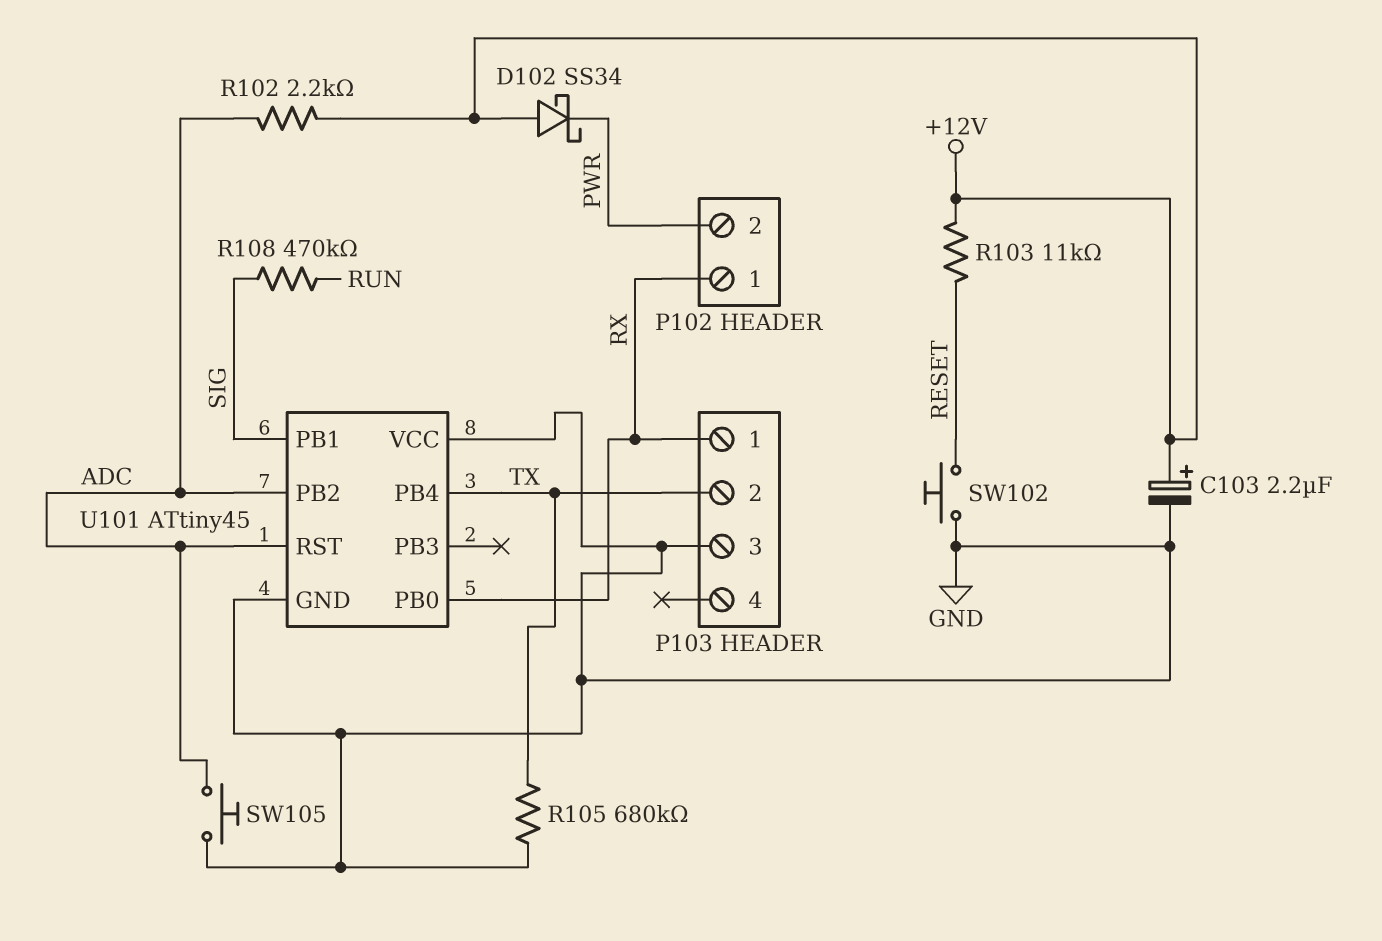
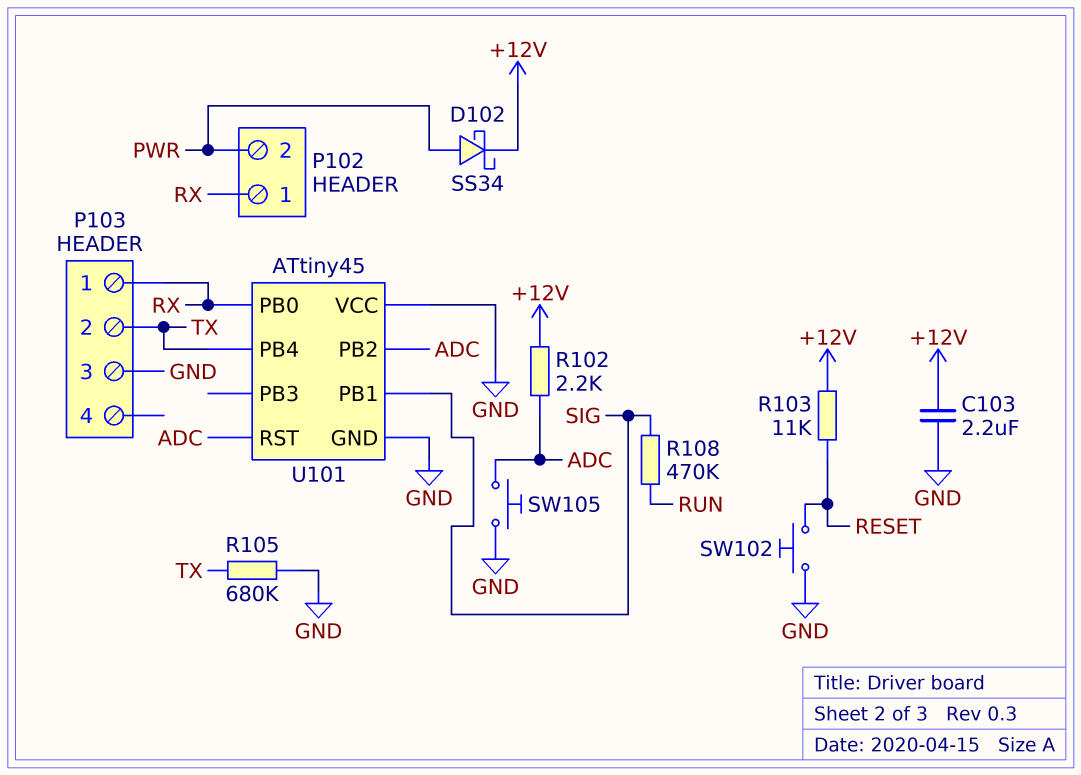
C103: 2.2uF (plus +12V, minus GND) -> 2.2uF (+12V, GND)
D102: schottky SS34 (A +12V, K PWR) -> schottky SS34 (A PWR, K +12V)

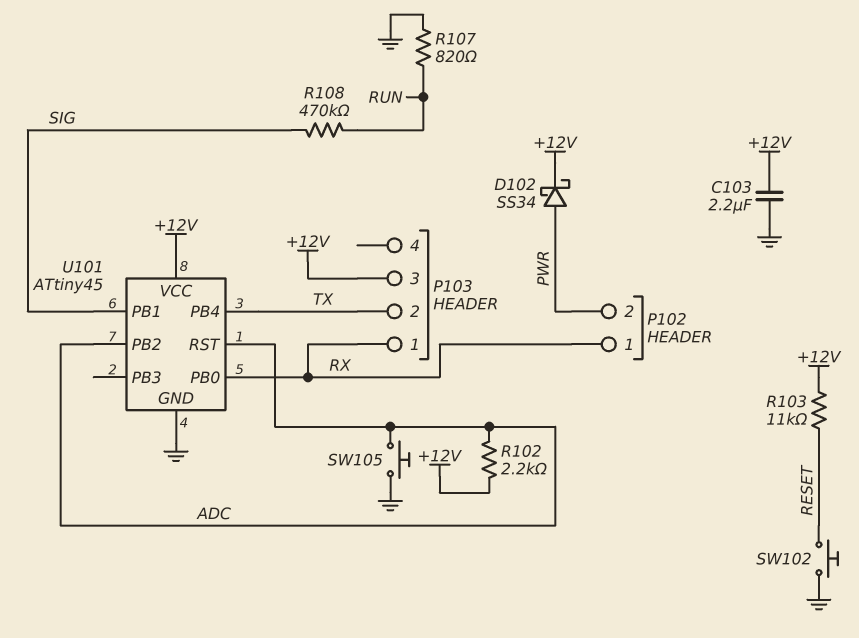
P103 pin 3: GND -> +12V
R105: 680k (GND, TX) -> none
R107: none -> 820 (GND, RUN)
U101 pin VCC: GND -> +12V

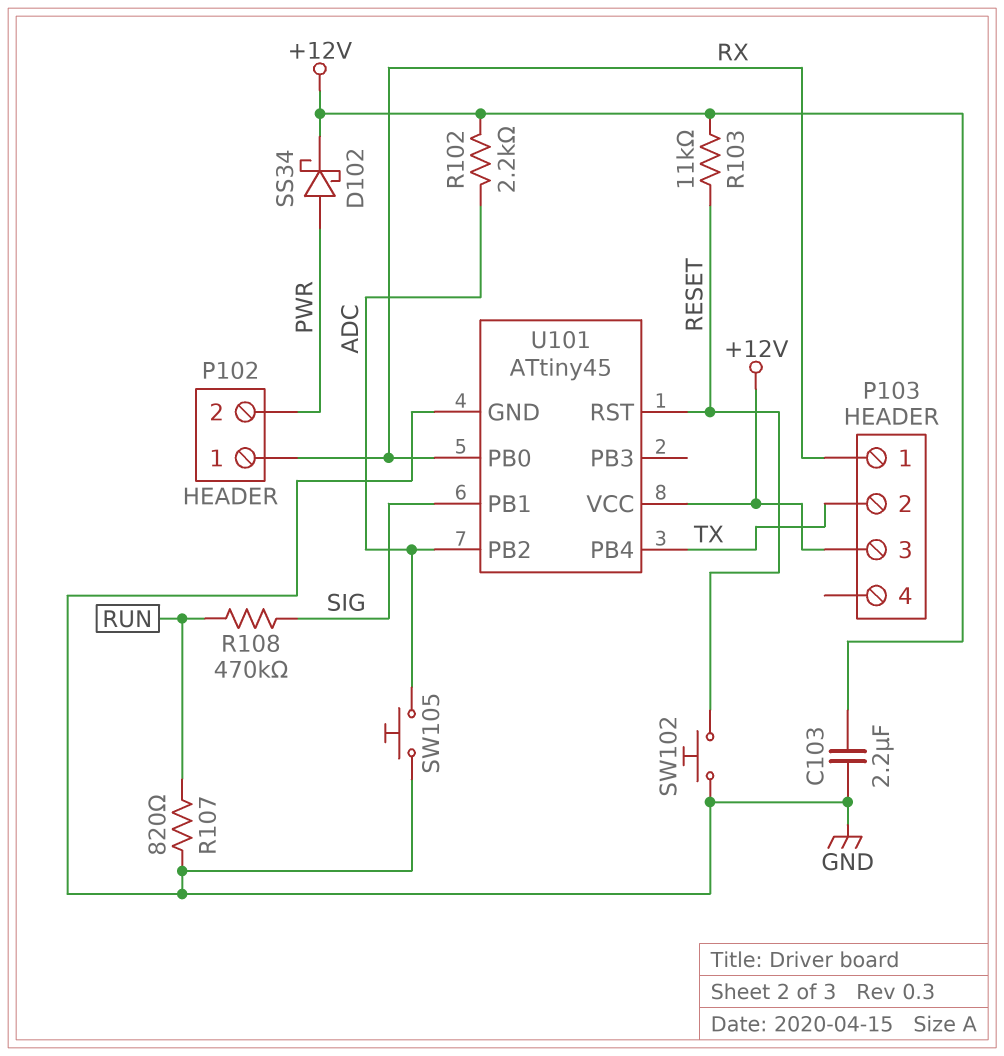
U101 pin RST: ADC -> RESET

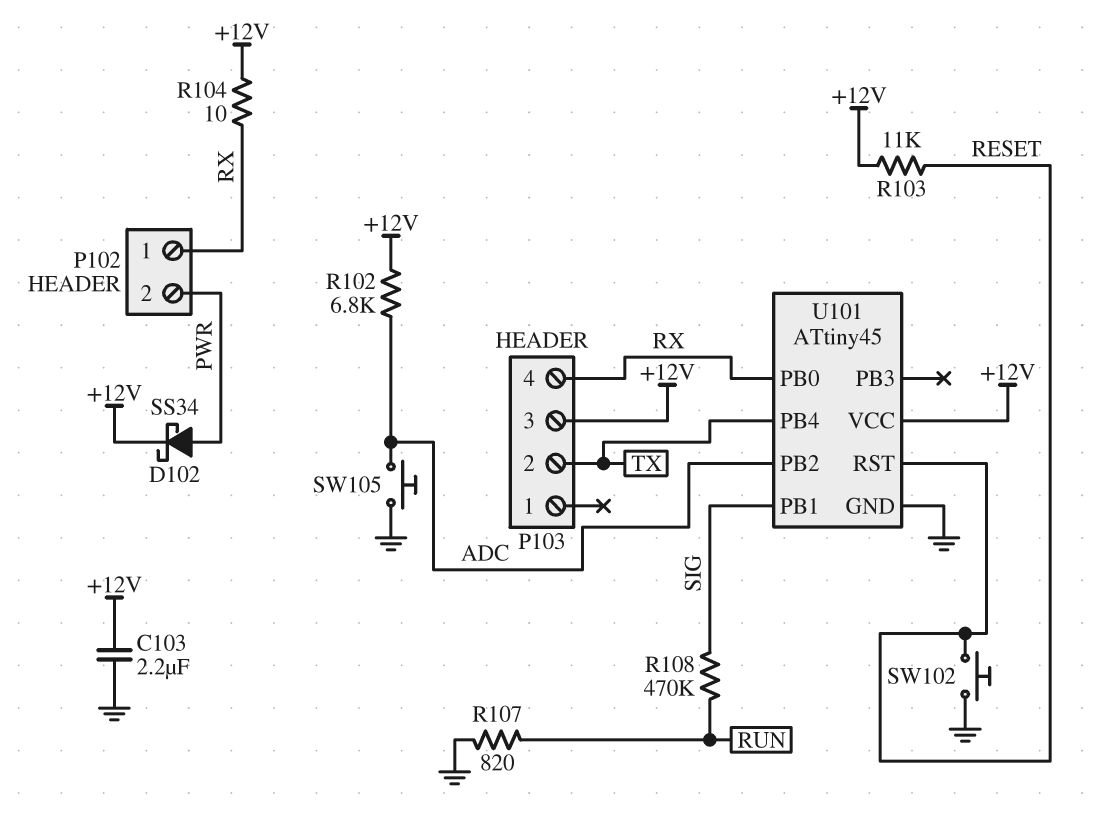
P103 pin 1: RX -> none
P103 pin 4: none -> RX
R102: 2.2k (+12V, ADC) -> 6.8k (+12V, ADC)
R104: none -> 10 (+12V, RX)

